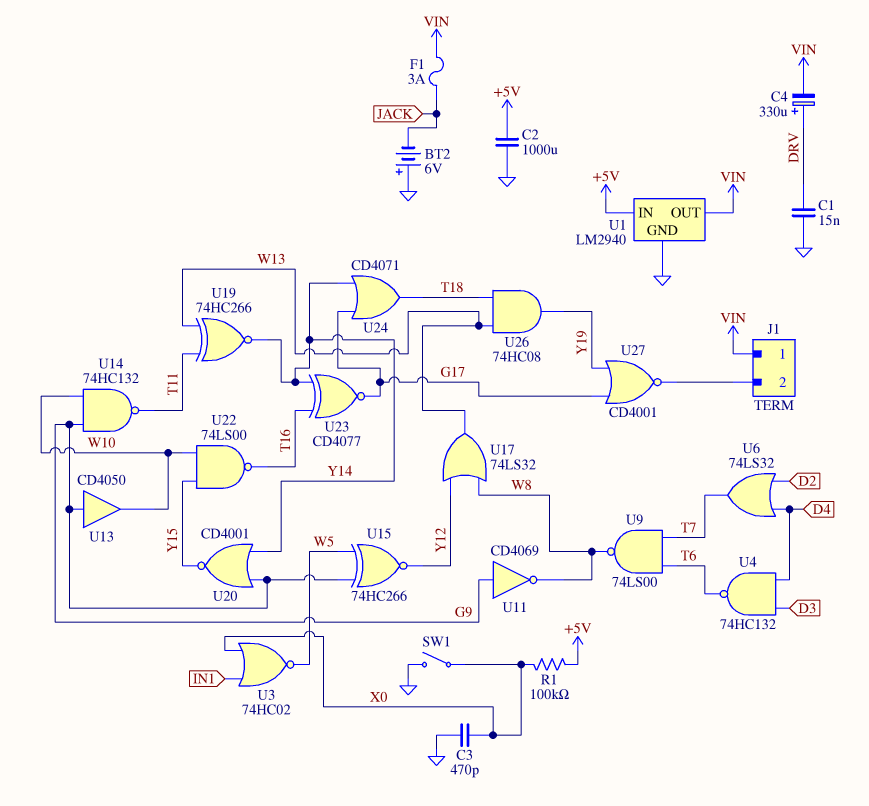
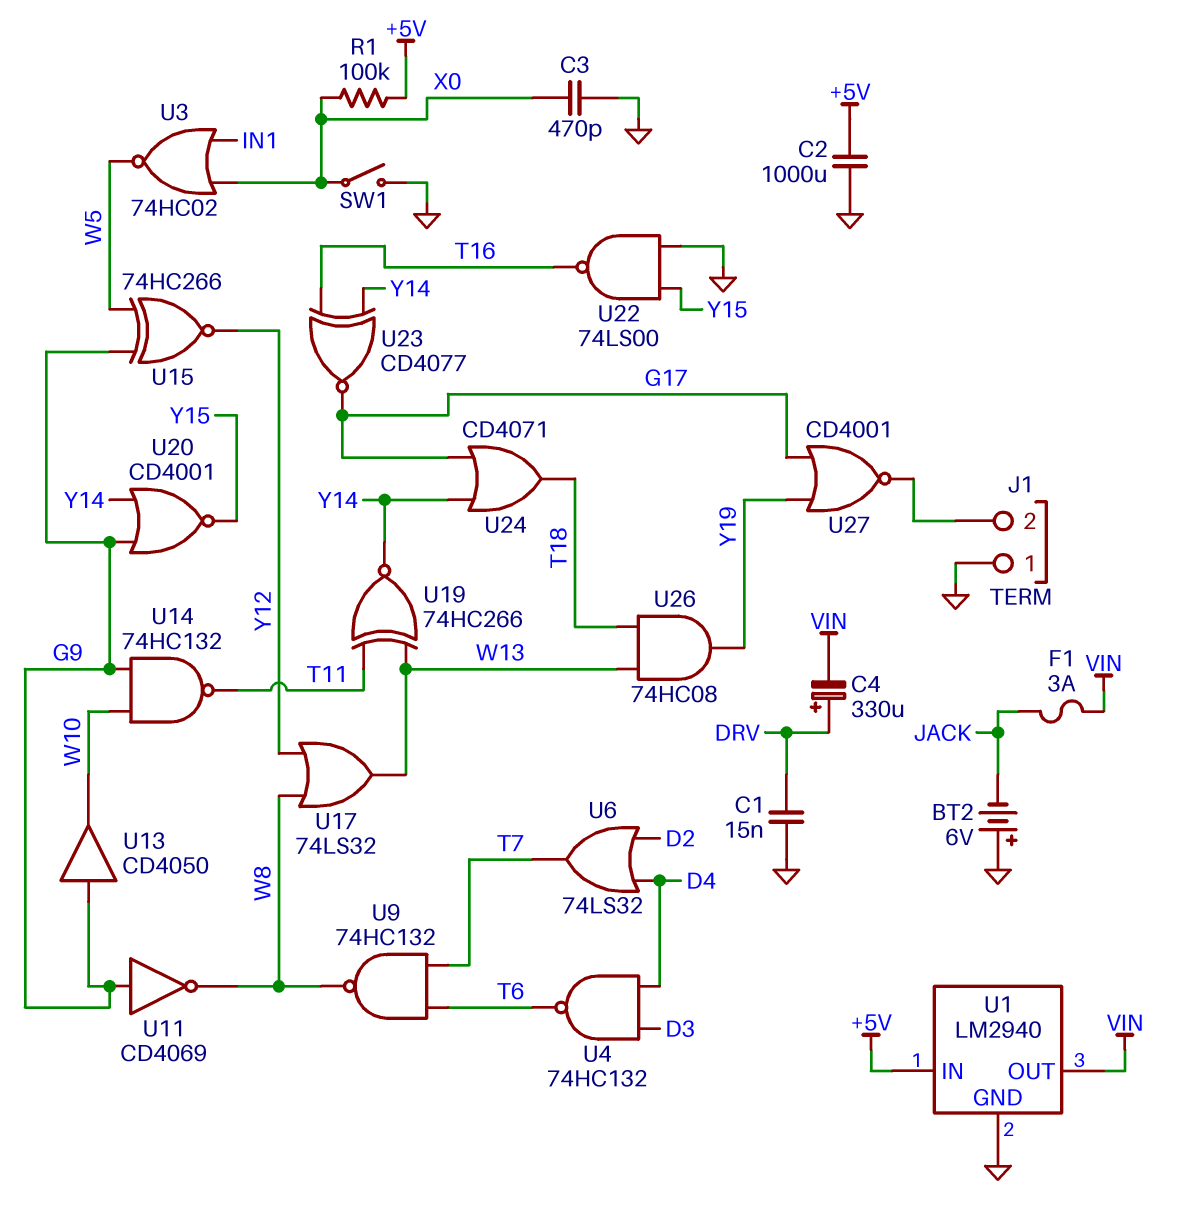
J1 pin 1: VIN -> GND
U9: NAND 74LS00 (in T6, in T7, out W8) -> NAND 74HC132 (in T6, in T7, out W8)
U22: NAND 74LS00 (in W10, in Y15, out T16) -> NAND 74LS00 (in GND, in Y15, out T16)

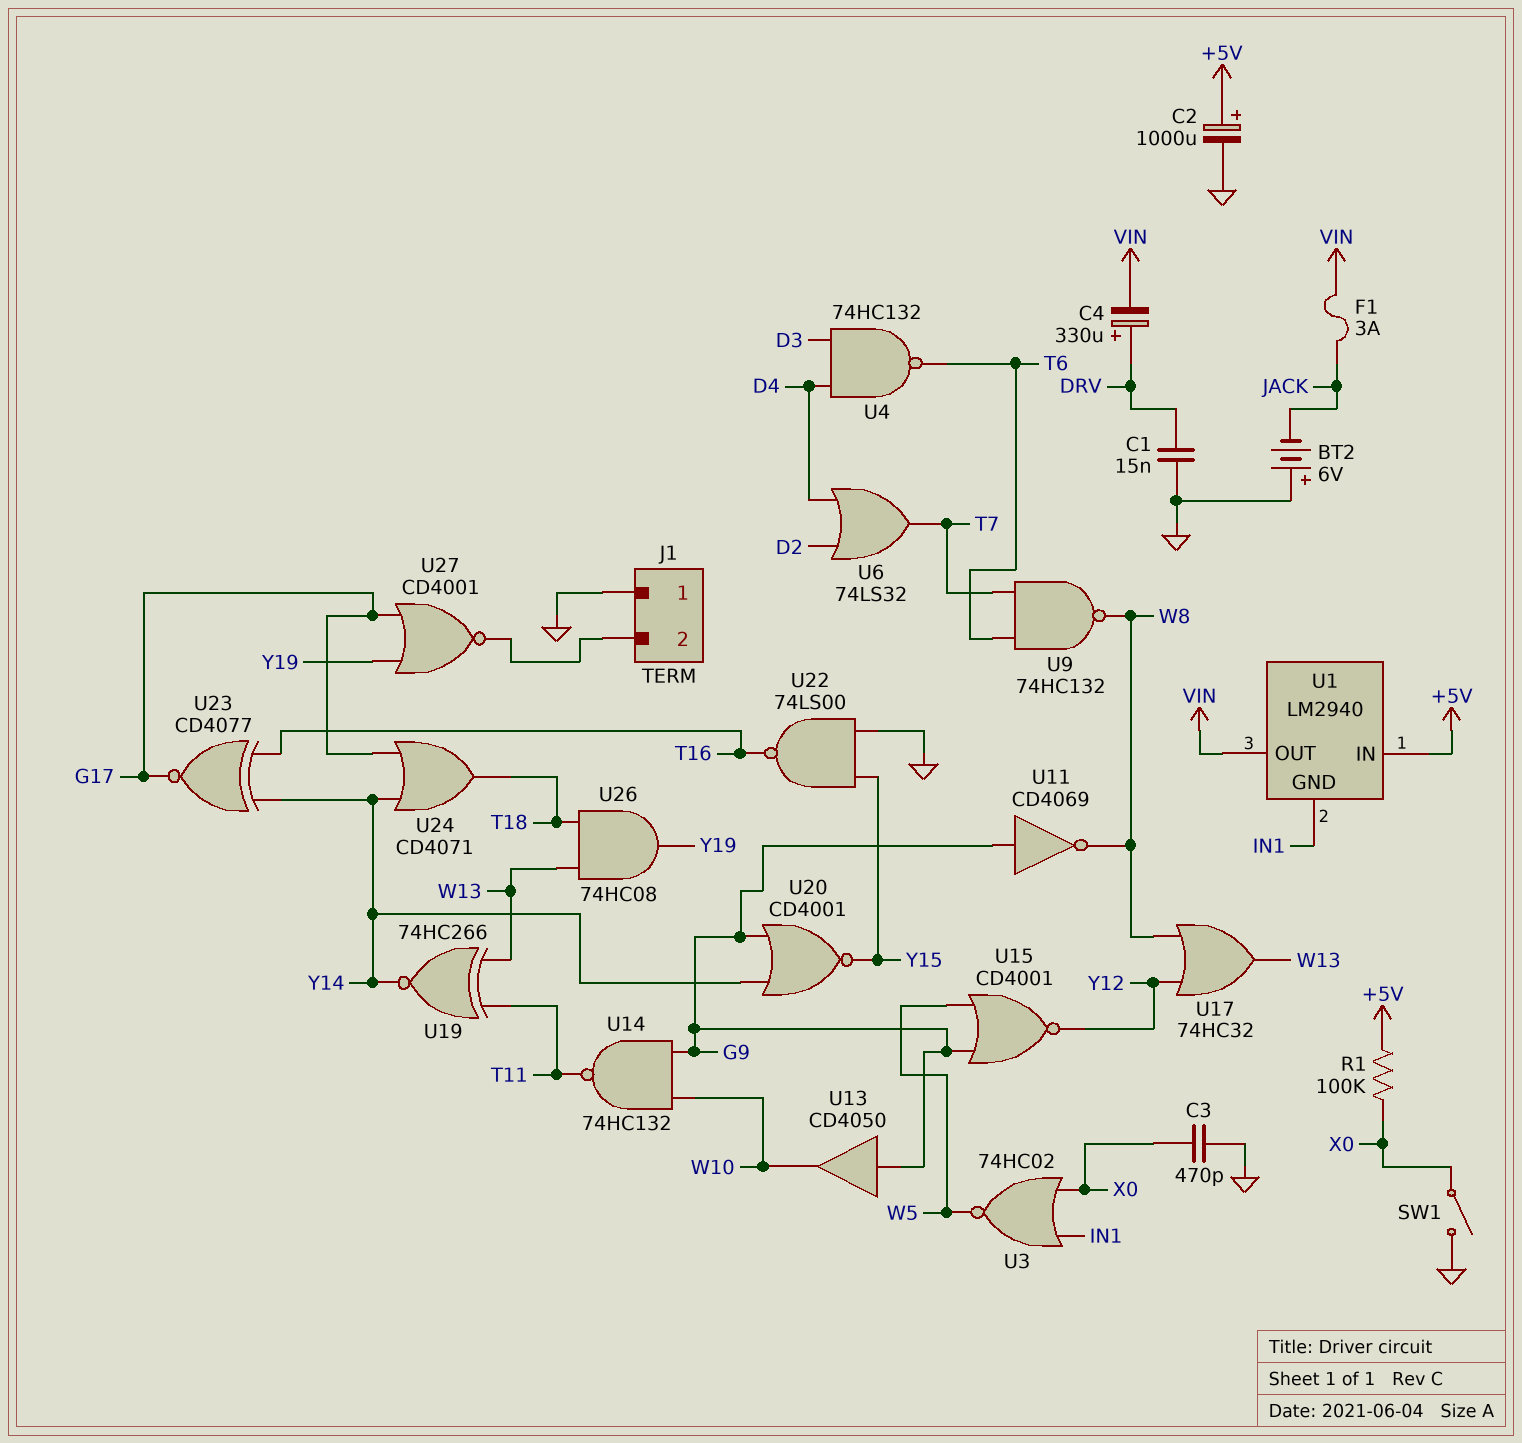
C2: 1000uF (+5V, GND) -> 1000uF (plus +5V, minus GND)
U1 pin GND: GND -> IN1
U15: XNOR 74HC266 (in G9, in W5, out Y12) -> NOR CD4001 (in G9, in W5, out Y12)
U17: OR 74LS32 (in W8, in Y12, out W13) -> OR 74HC32 (in W8, in Y12, out W13)

